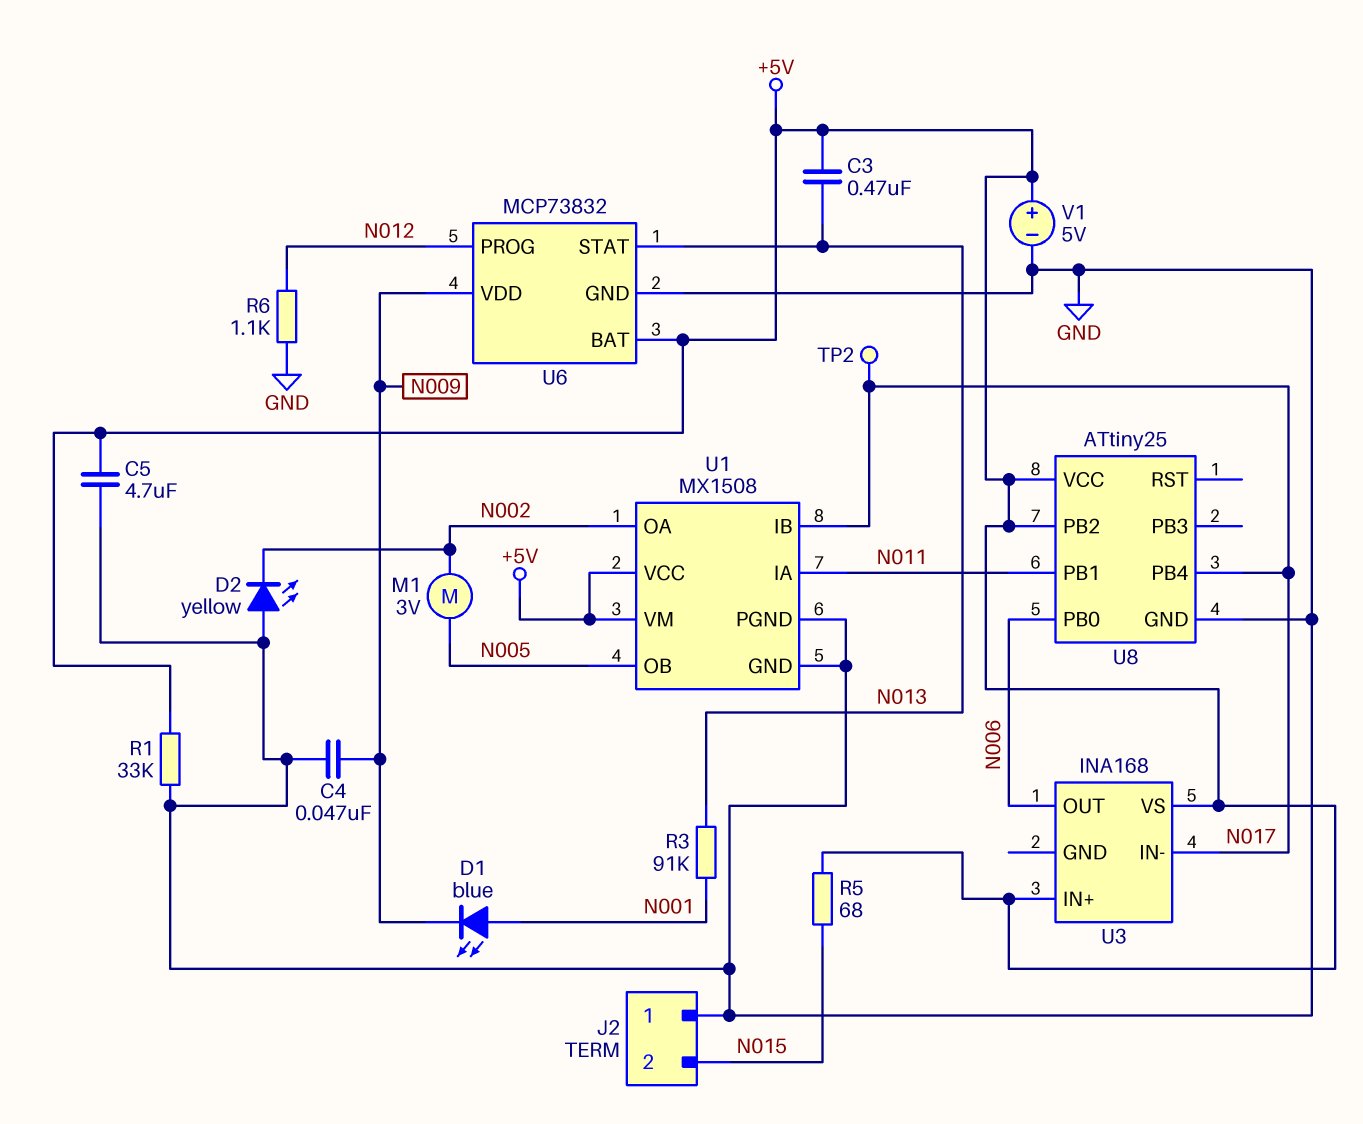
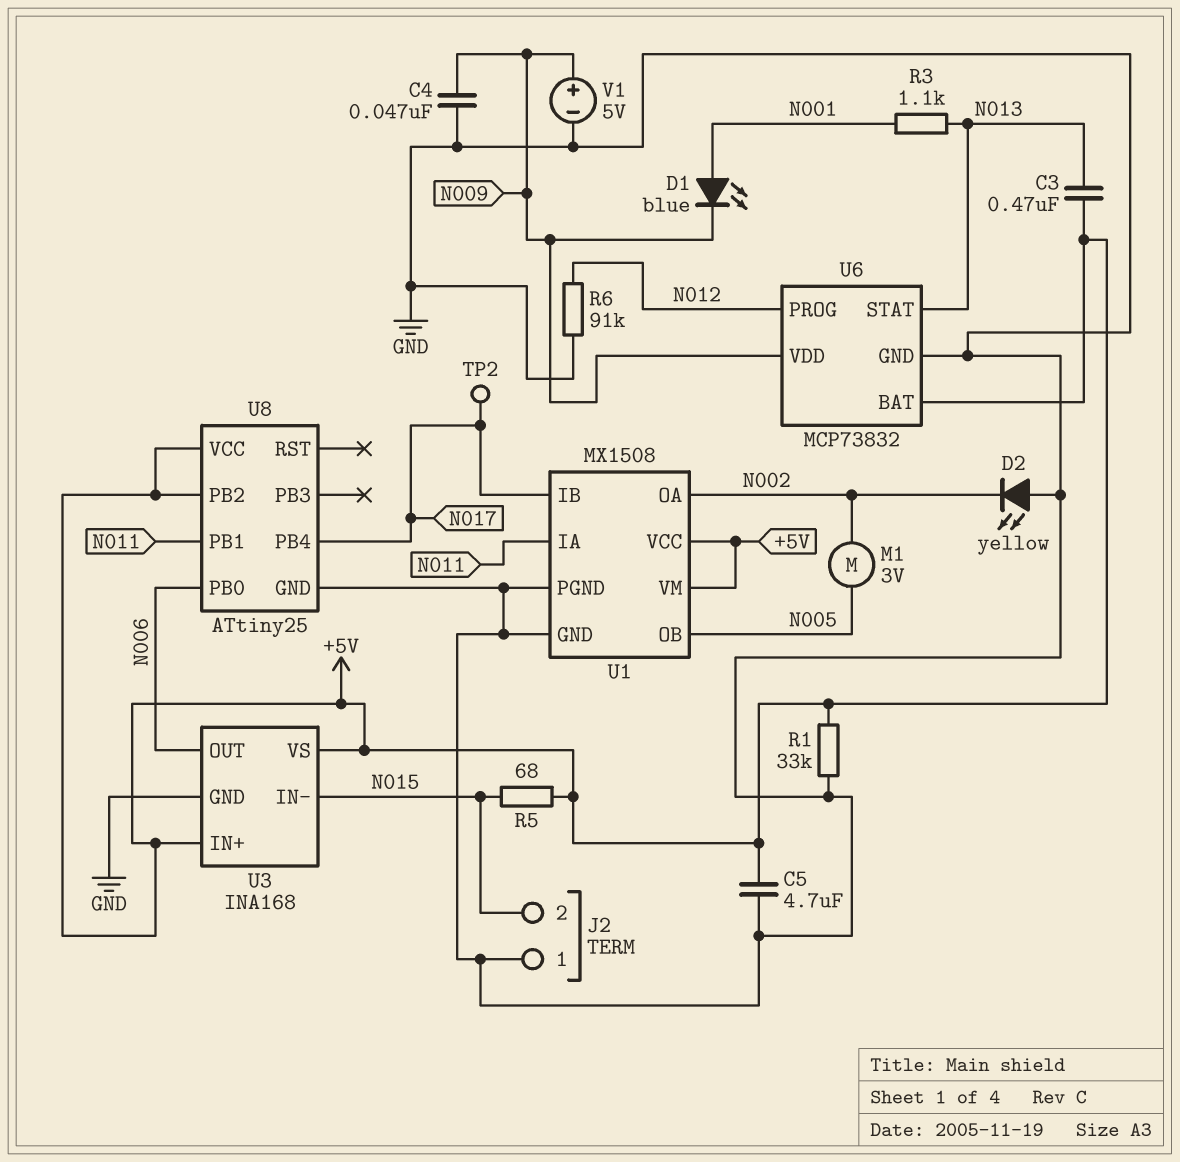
R3: 91k (N001, N013) -> 1.1k (N001, N013)
R6: 1.1k (GND, N012) -> 91k (GND, N012)
U3 pin GND: none -> GND
U3 pin IN-: N017 -> N015
V1: 5V (plus +5V, minus GND) -> 5V (plus N009, minus GND)

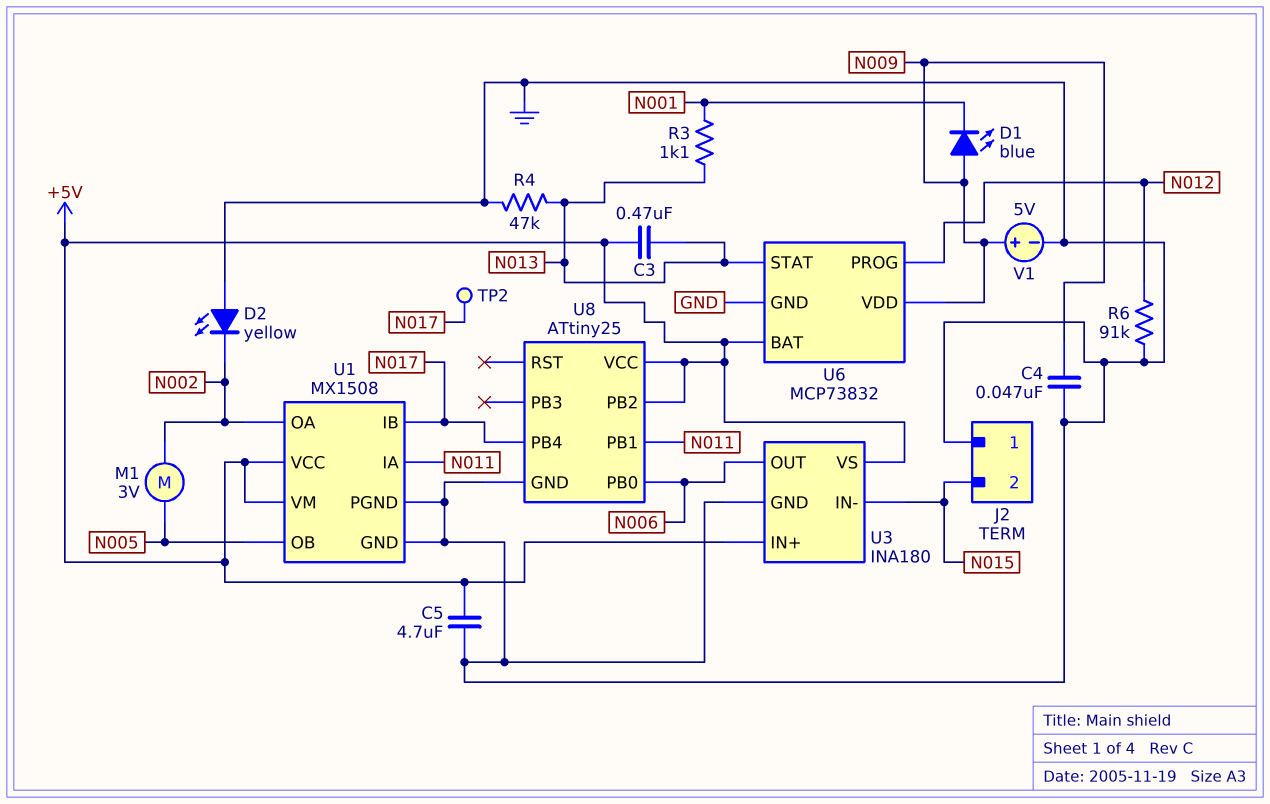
D1: LED blue (A N001, K N009) -> LED blue (A N009, K N001)
R1: 33k (+5V, GND) -> none
R4: none -> 47k (GND, N013)
R5: 68 (+5V, N015) -> none
U3: INA168 -> INA180

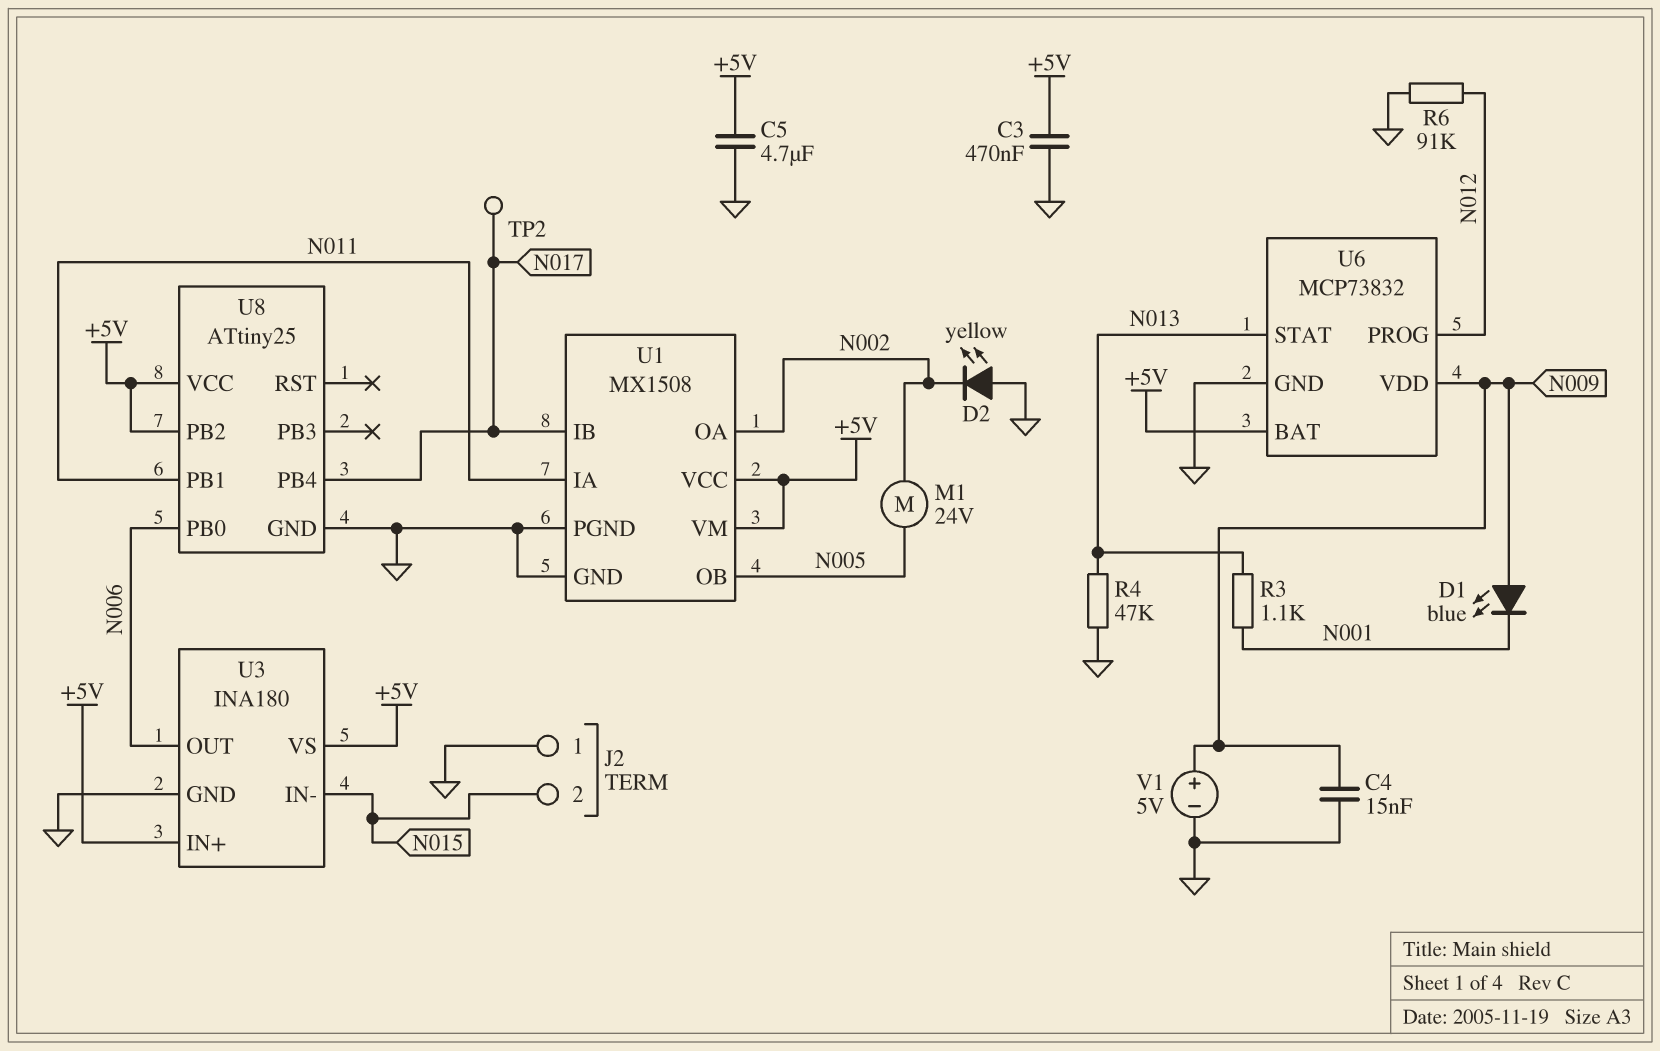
C3: 470nF (+5V, N013) -> 470nF (+5V, GND)
C4: 47nF (GND, N009) -> 15nF (GND, N009)
M1: motor 3V (N002, N005) -> motor 24V (N002, N005)

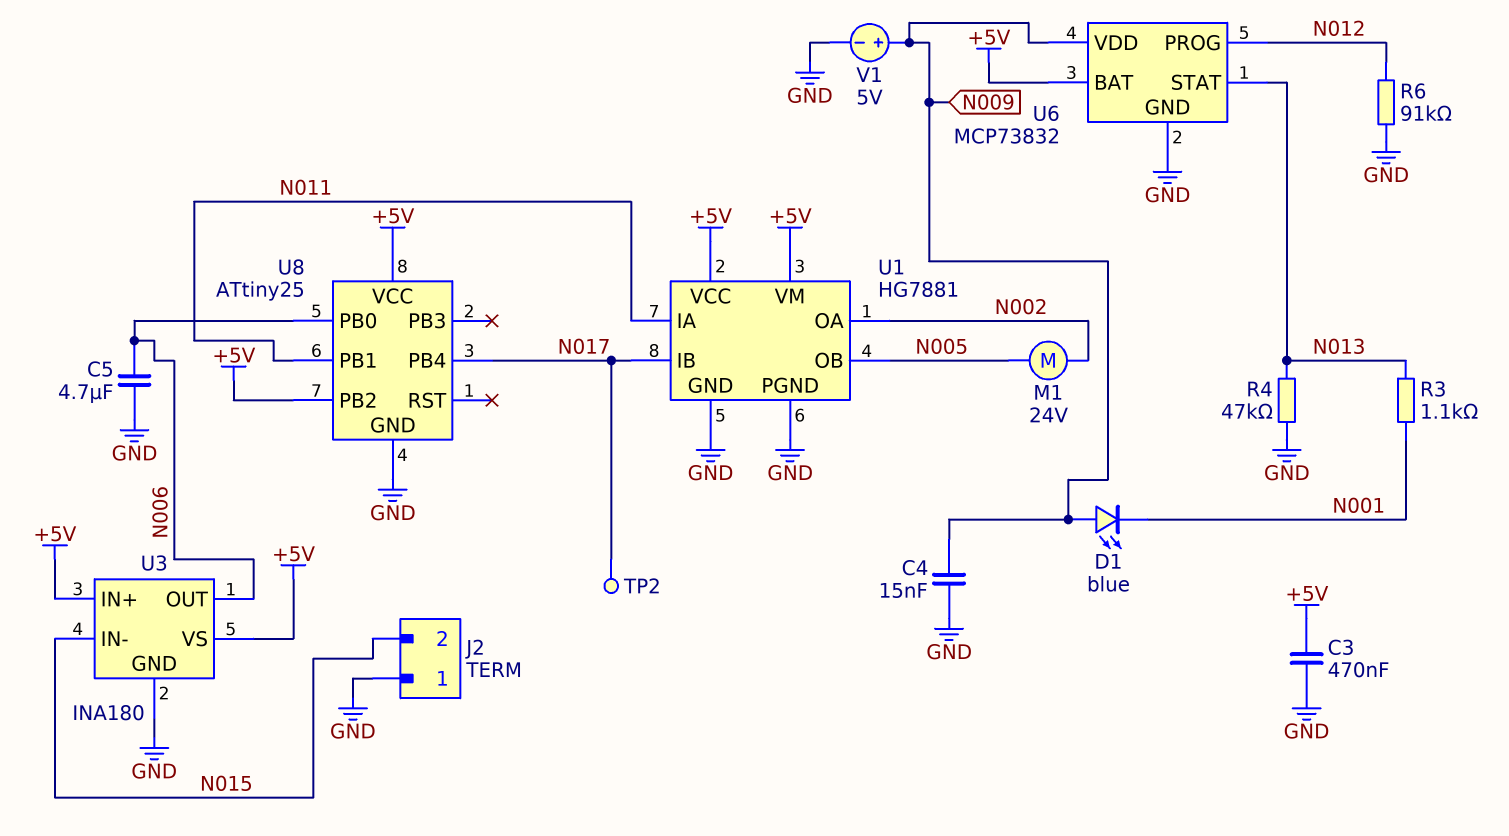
C5: 4.7uF (+5V, GND) -> 4.7uF (GND, N006)
D2: LED yellow (A GND, K N002) -> none
U1: MX1508 -> HG7881

